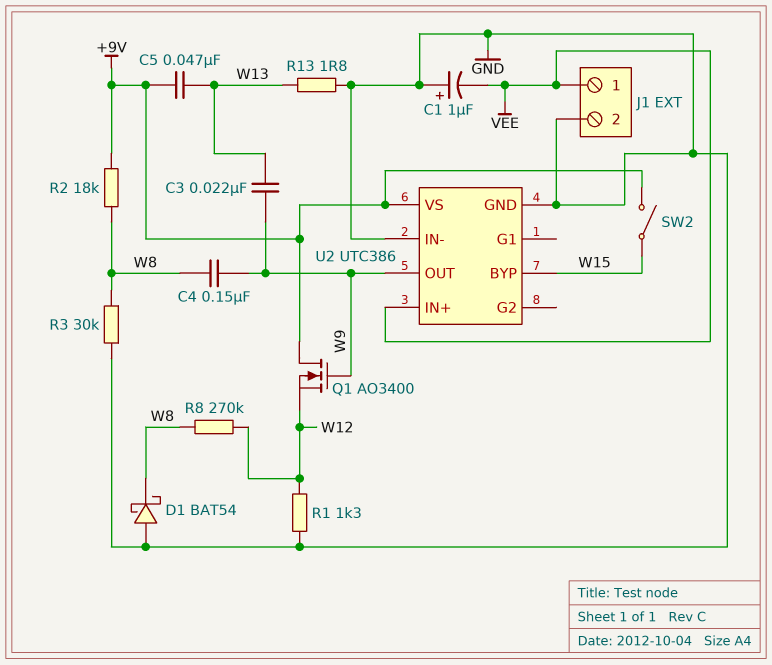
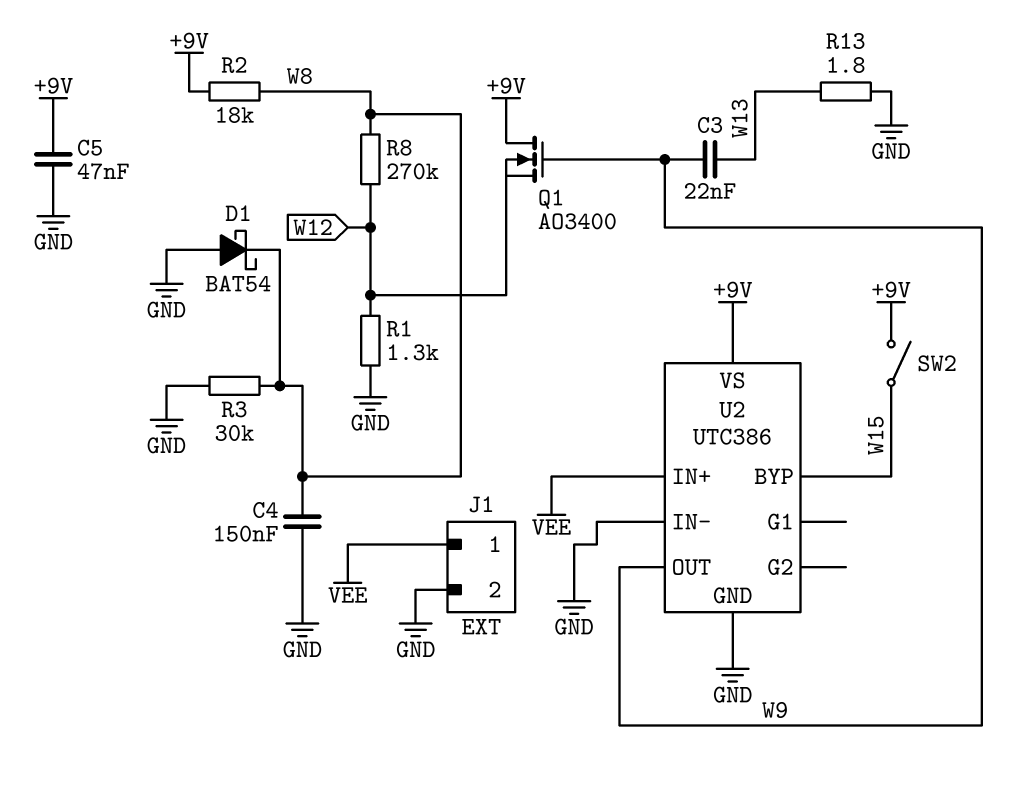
C1: 1uF (plus GND, minus VEE) -> none
C4: 150nF (W8, W9) -> 150nF (GND, W8)
C5: 47nF (+9V, W13) -> 47nF (+9V, GND)

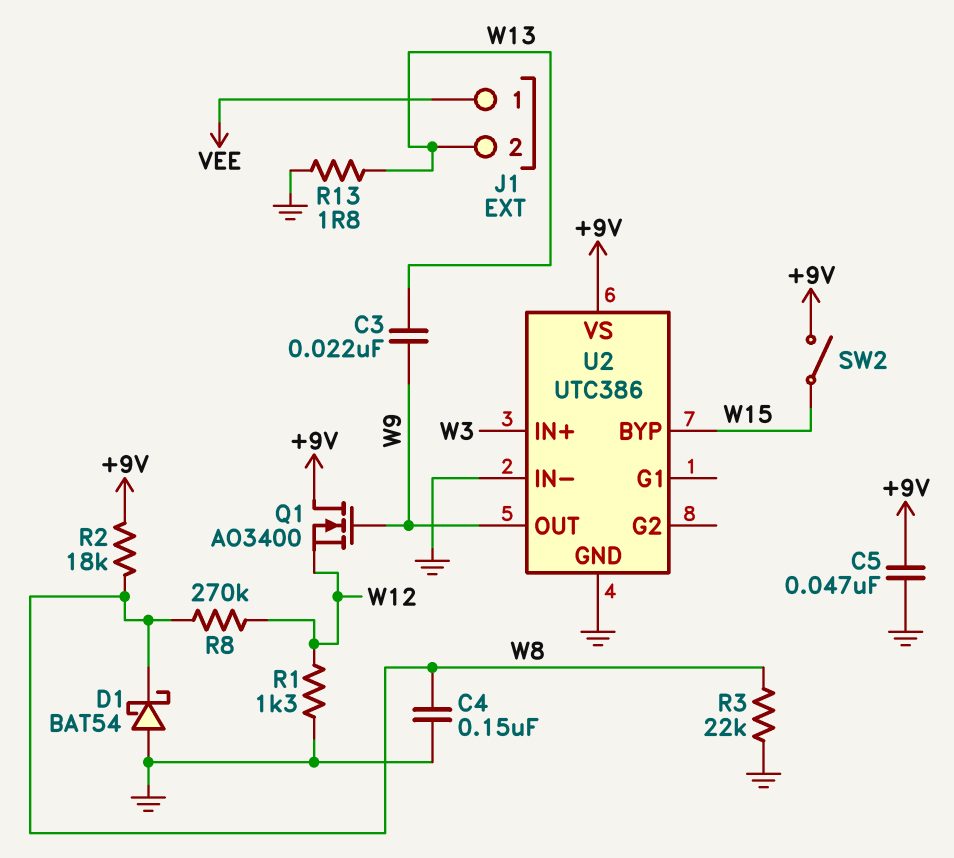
J1 pin 2: GND -> W13
R3: 30k (GND, W8) -> 22k (GND, W8)
U2 pin IN+: VEE -> W3

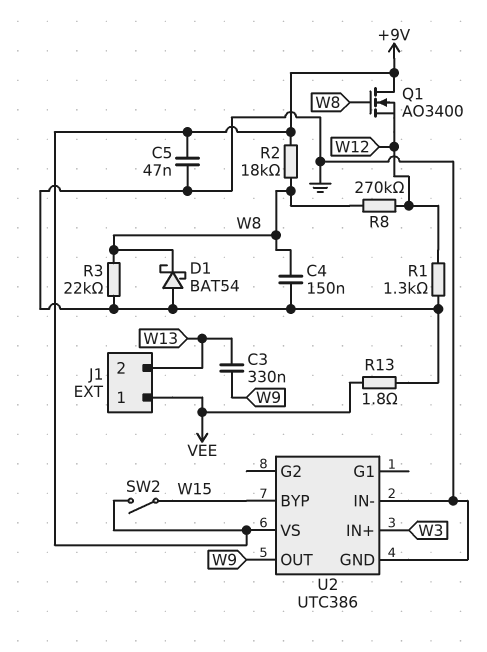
C3: 22nF (W9, W13) -> 330nF (W9, W13)
Q1: NMOS AO3400 (G W9, D +9V, S W12) -> NMOS AO3400 (G W8, D +9V, S W12)
R13: 1.8 (GND, W13) -> 1.8 (GND, VEE)

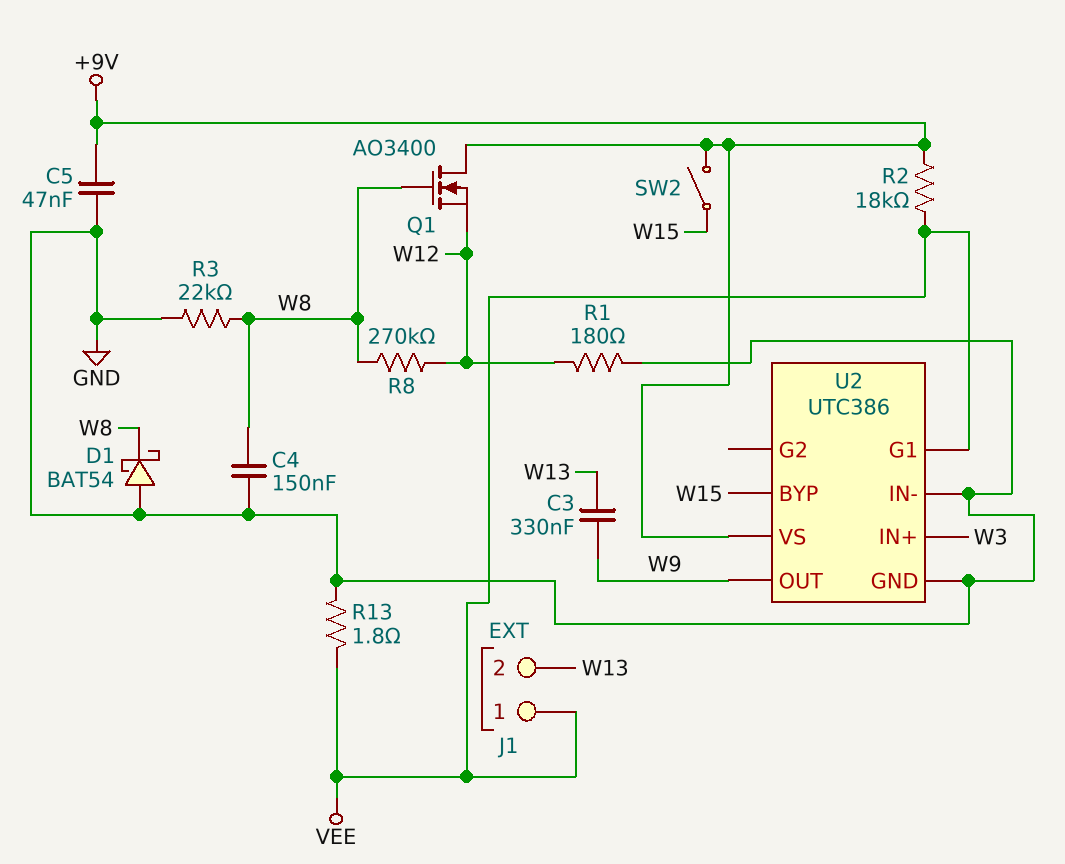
R1: 1.3k (GND, W12) -> 180 (GND, W12)
R2: 18k (+9V, W8) -> 18k (+9V, VEE)
U2 pin G1: none -> VEE

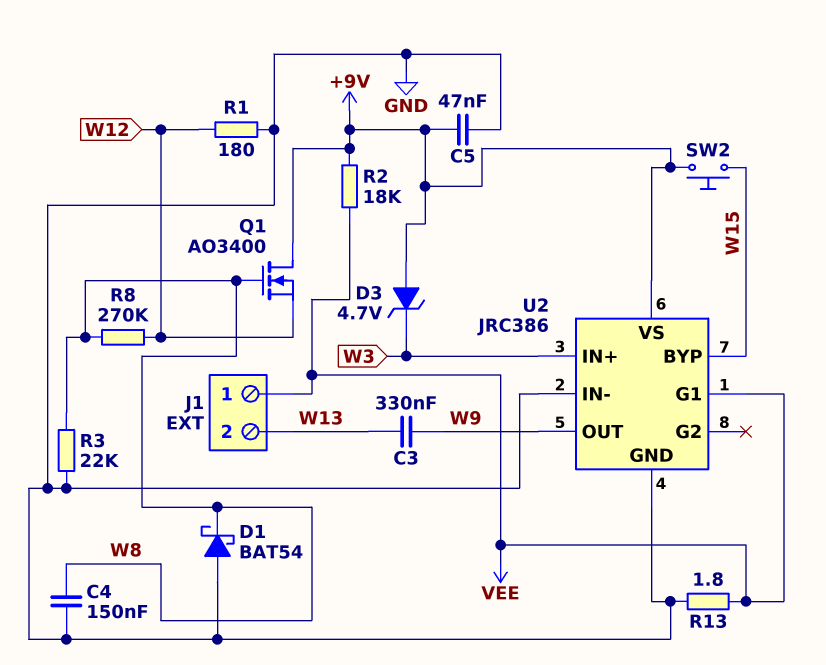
D3: none -> zener 4.7V (A +9V, K W3)
SW2: switch (+9V, W15) -> button (+9V, W15)
U2: UTC386 -> JRC386

